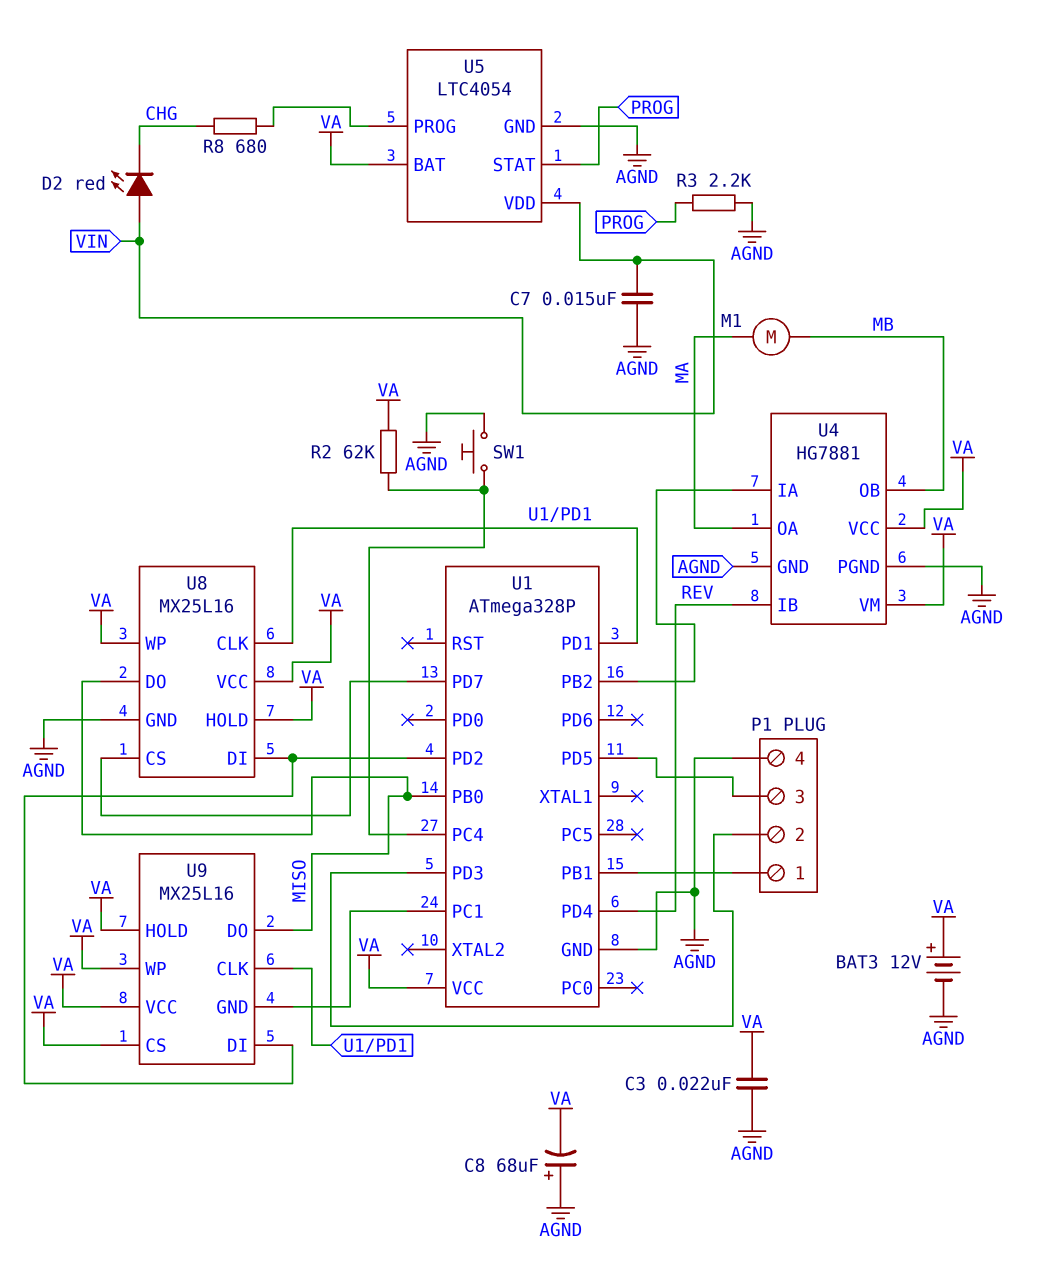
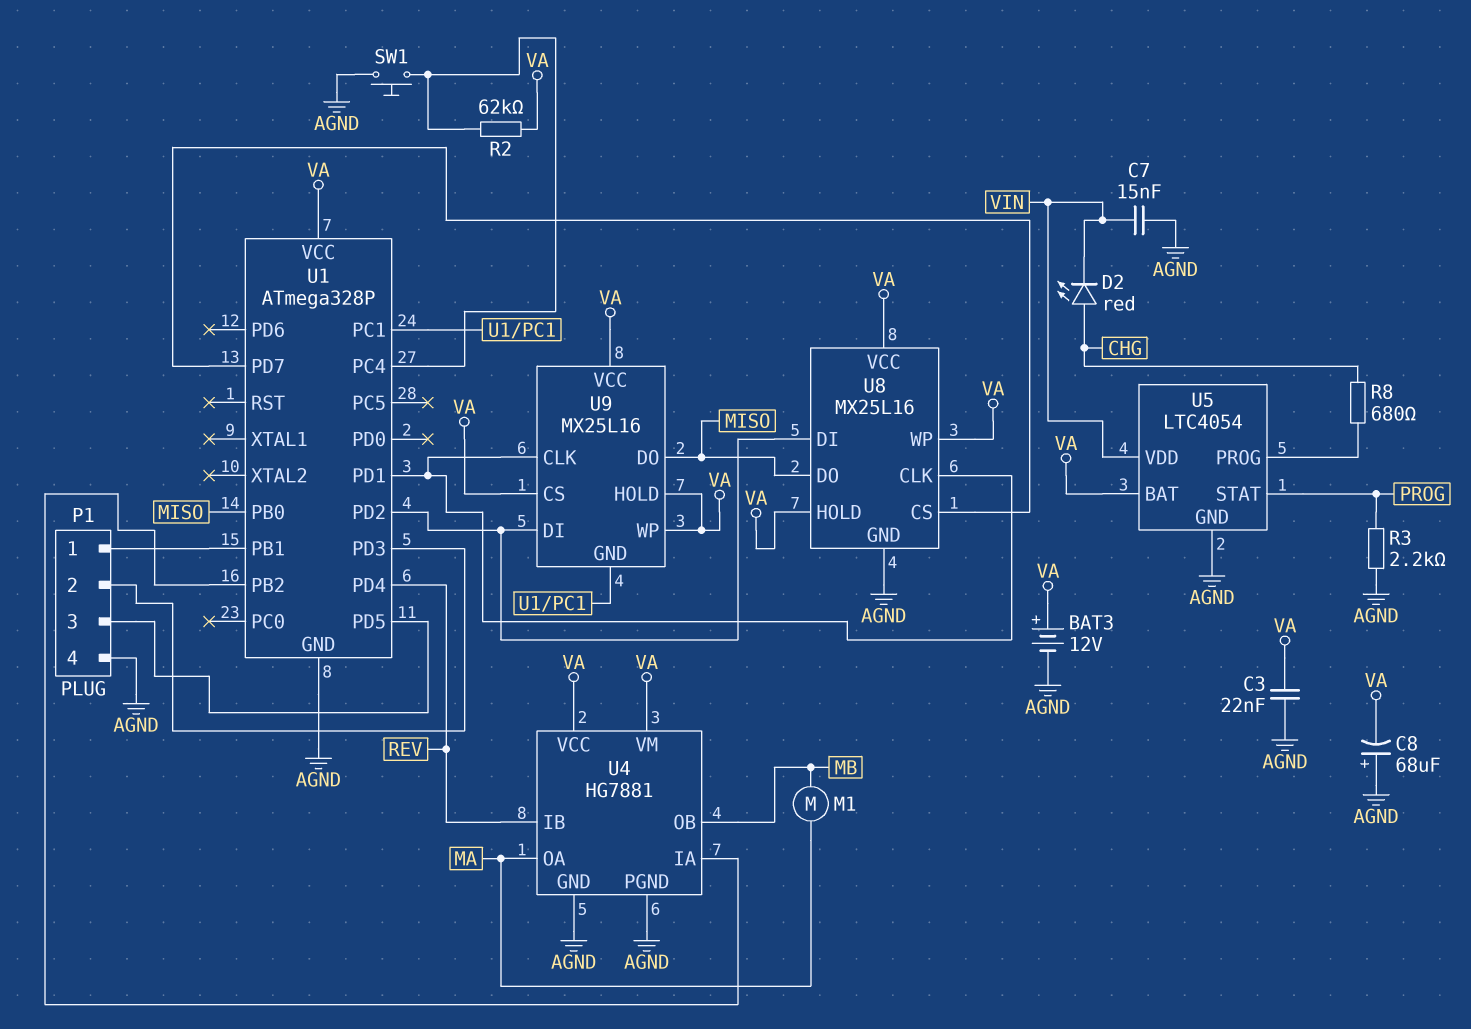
D2: LED red (A VIN, K CHG) -> LED red (A CHG, K VIN)

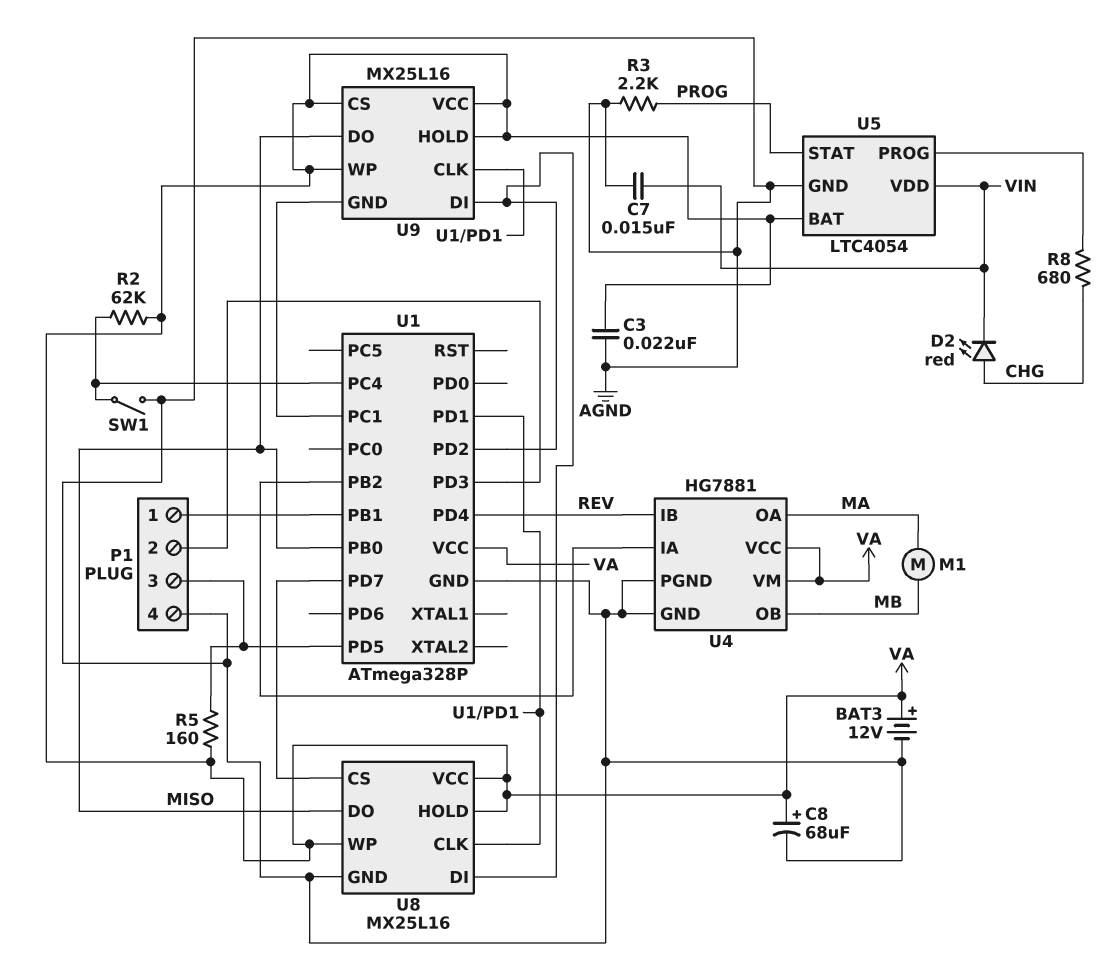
C8: 68uF (plus AGND, minus VA) -> 68uF (plus VA, minus AGND)
R5: none -> 160 (P1/3, VA)
SW1: button (AGND, U1/PC4) -> switch (AGND, U1/PC4)

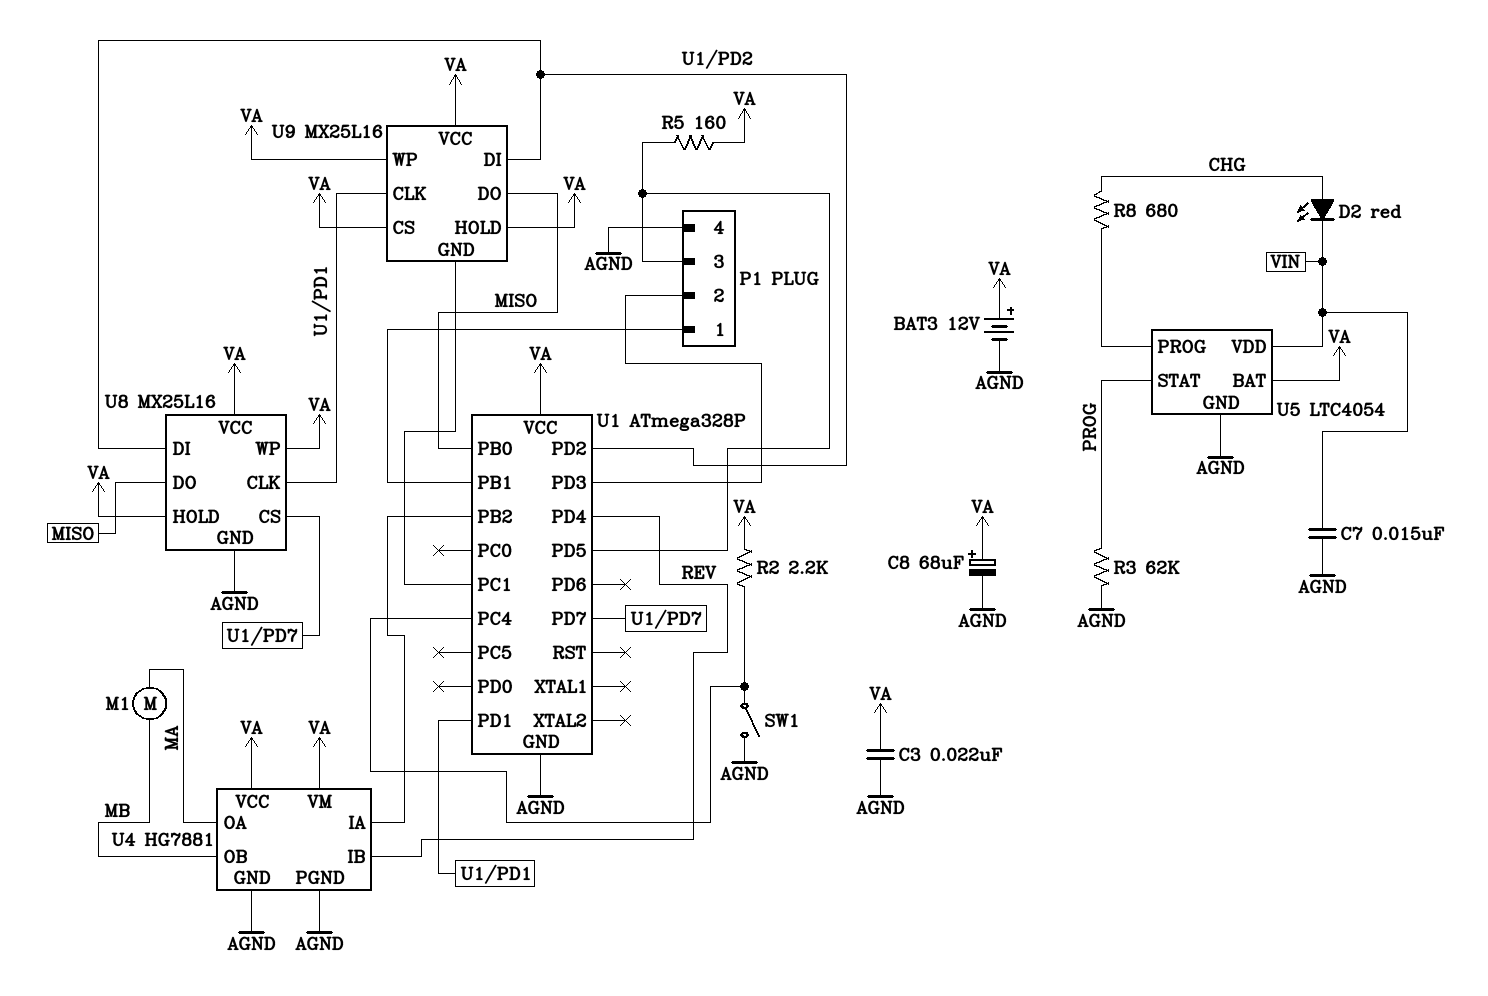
R2: 62k (U1/PC4, VA) -> 2.2k (U1/PC4, VA)
R3: 2.2k (AGND, PROG) -> 62k (AGND, PROG)

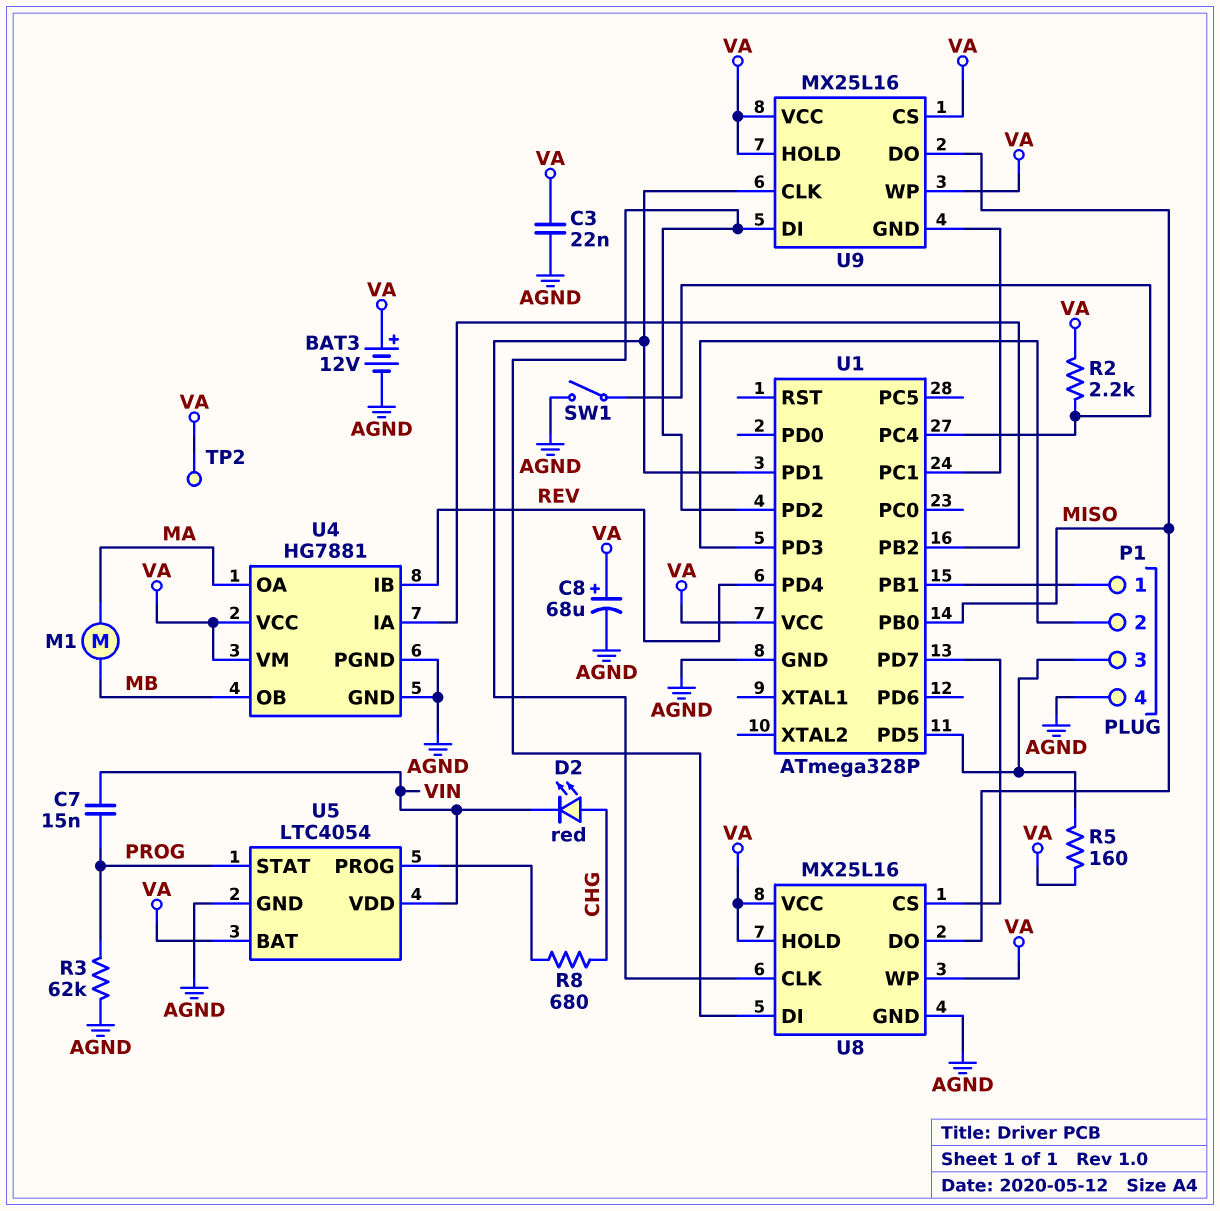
C7: 15nF (AGND, VIN) -> 15nF (PROG, VIN)
TP2: none -> test point (VA)

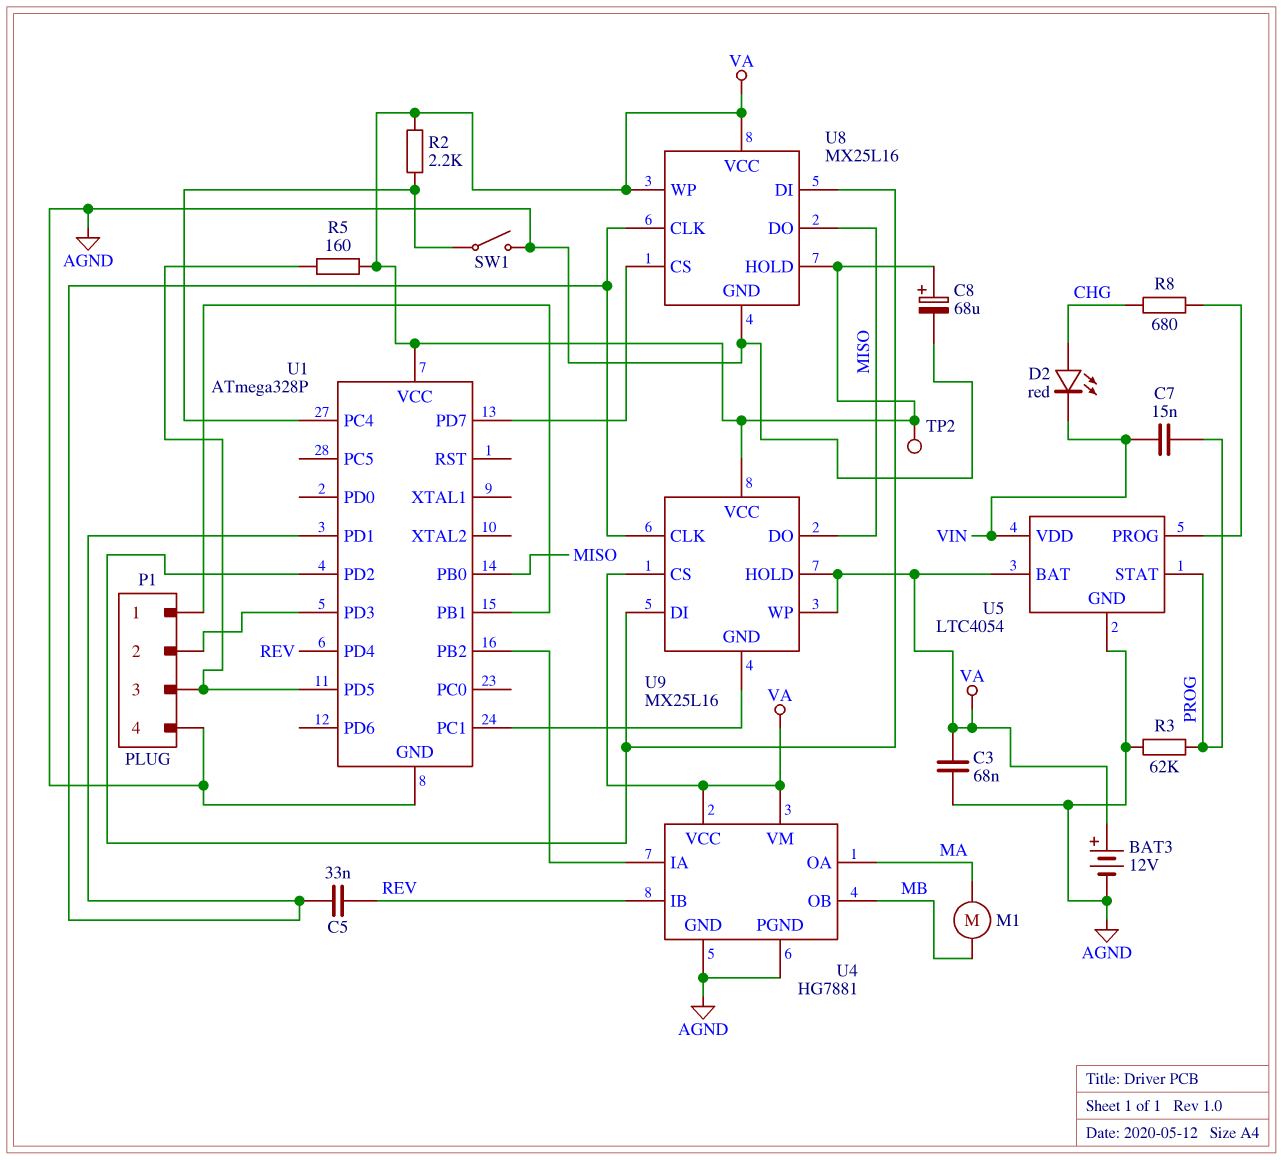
C3: 22nF (AGND, VA) -> 68nF (AGND, VA)
C5: none -> 33nF (REV, U1/PD1)

